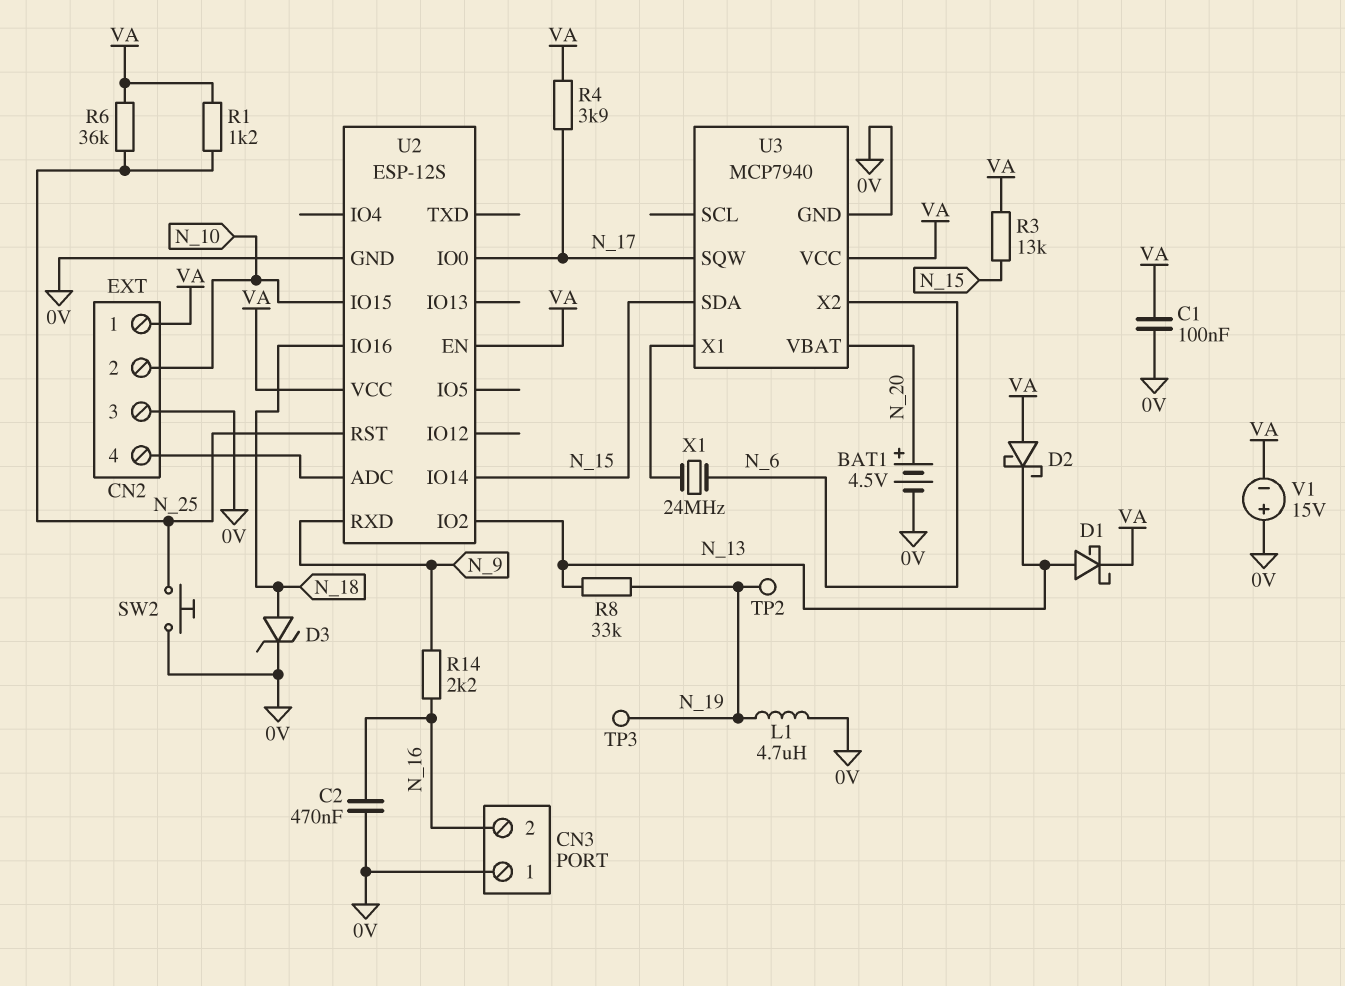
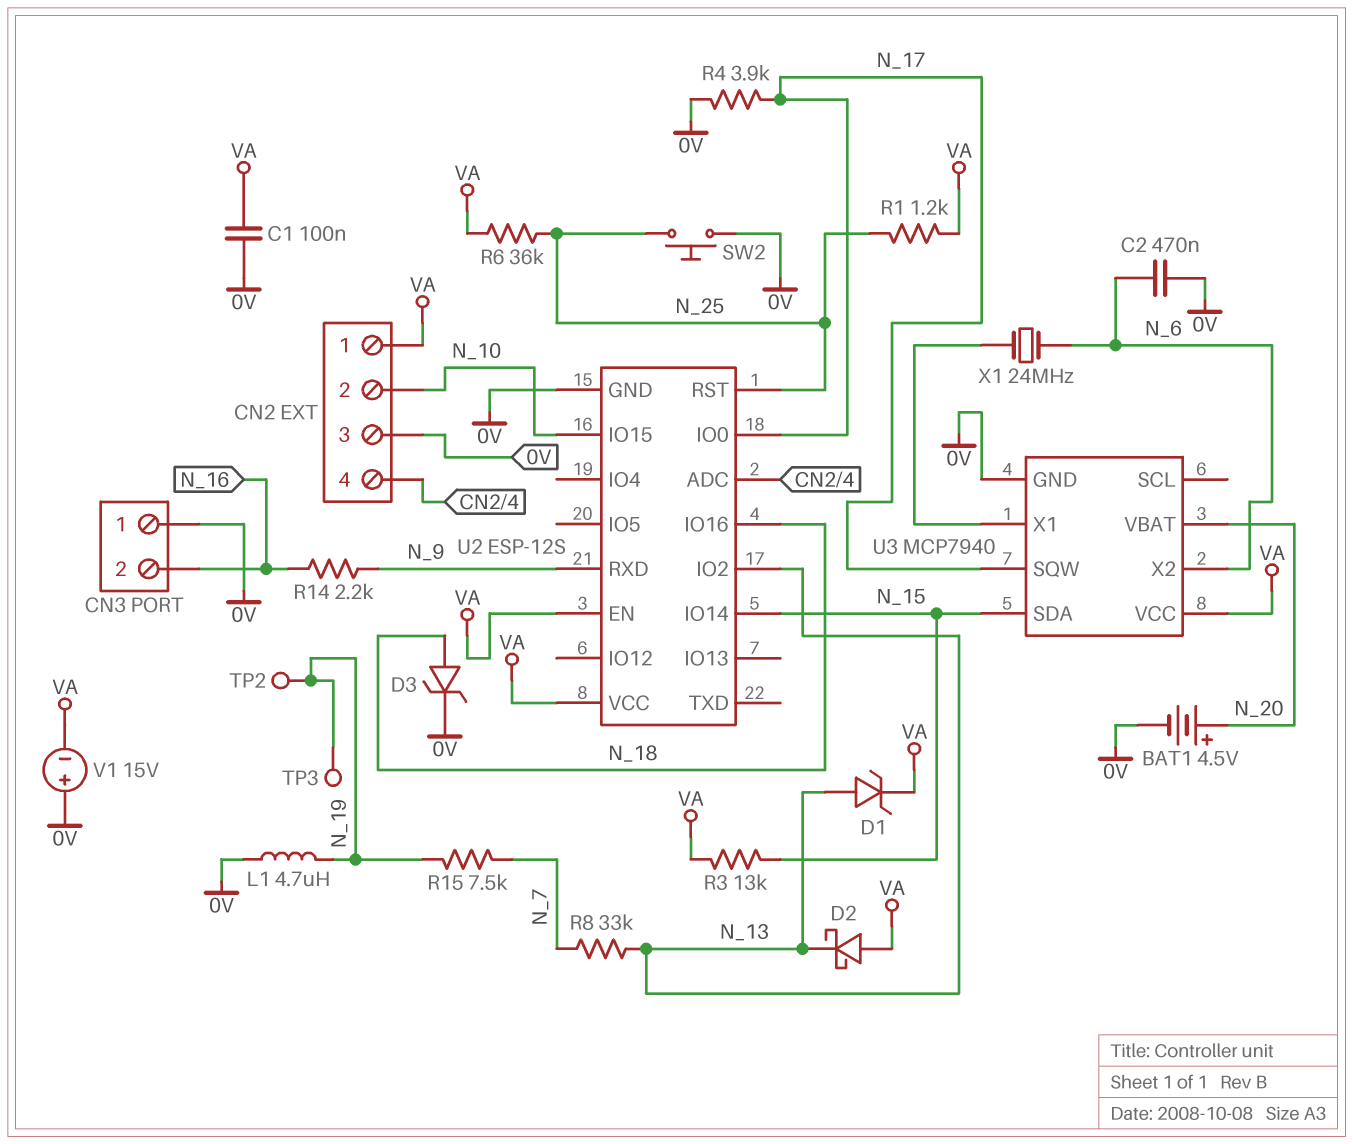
C2: 470nF (0V, N_16) -> 470nF (0V, N_6)
D1: schottky (A N_13, K VA) -> zener (A N_13, K VA)
R4: 3.9k (N_17, VA) -> 3.9k (0V, N_17)
R8: 33k (N_13, N_19) -> 33k (N_7, N_13)
R15: none -> 7.5k (N_7, N_19)

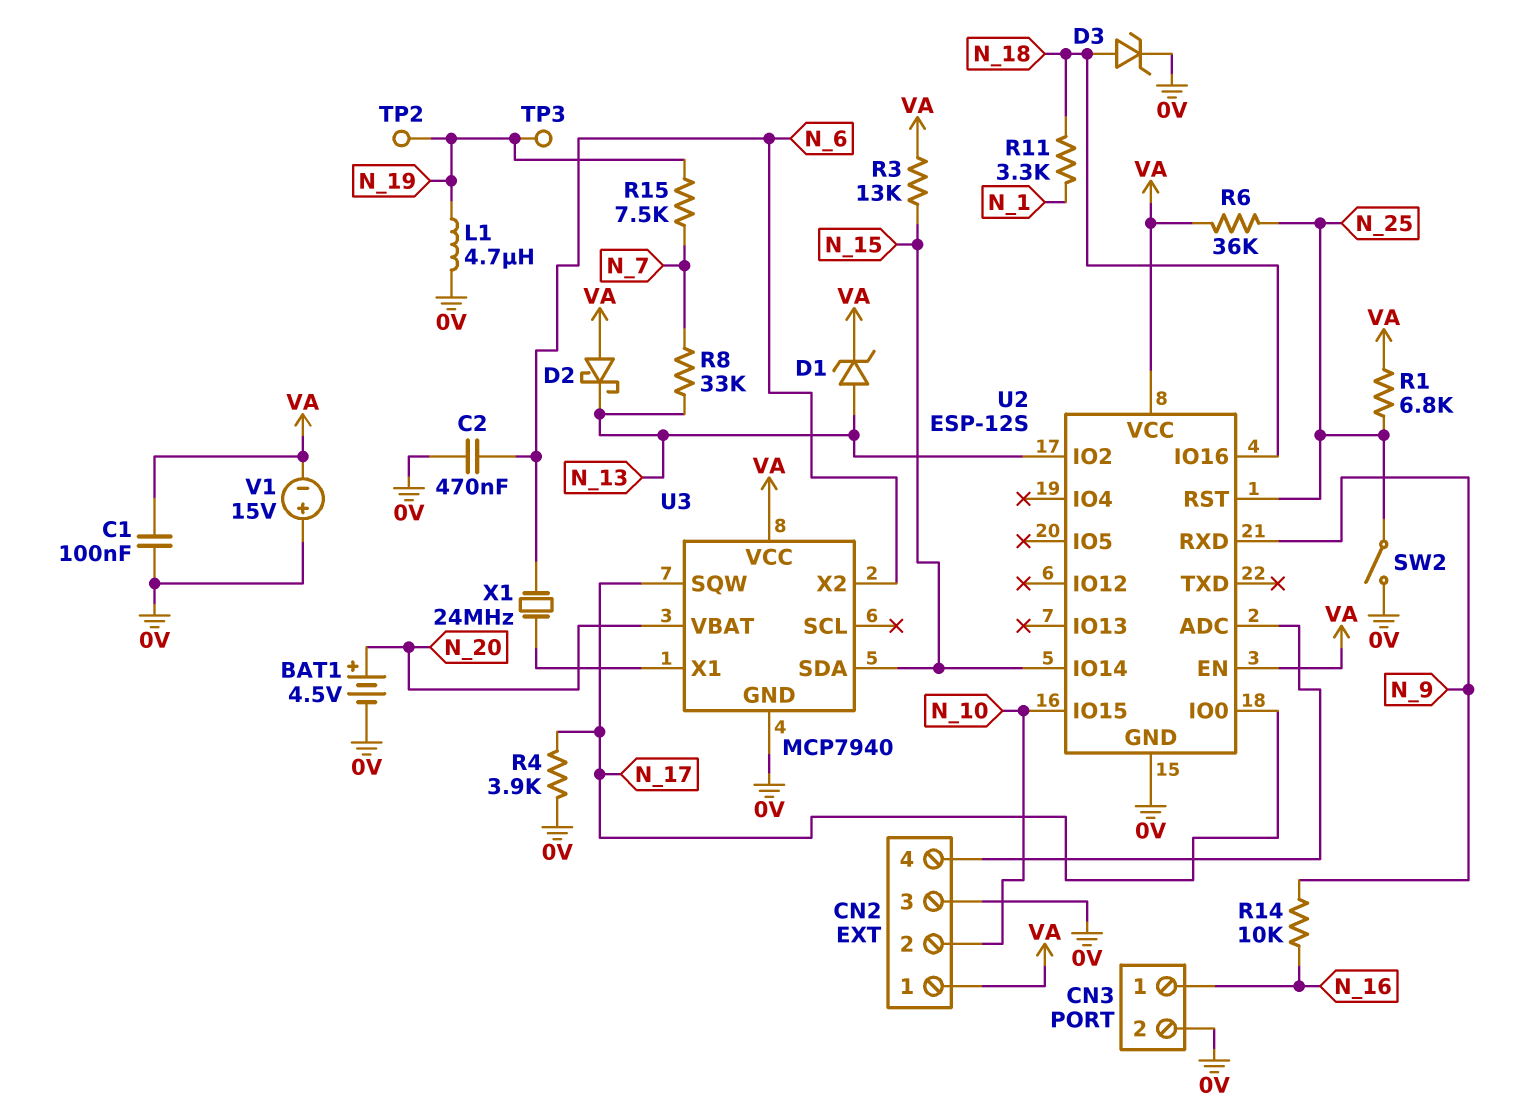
CN3 pin 1: 0V -> N_16
CN3 pin 2: N_16 -> 0V
R1: 1.2k (N_25, VA) -> 6.8k (N_25, VA)
R11: none -> 3.3k (N_1, N_18)
R14: 2.2k (N_9, N_16) -> 10k (N_9, N_16)
SW2: button (0V, N_25) -> switch (0V, N_25)

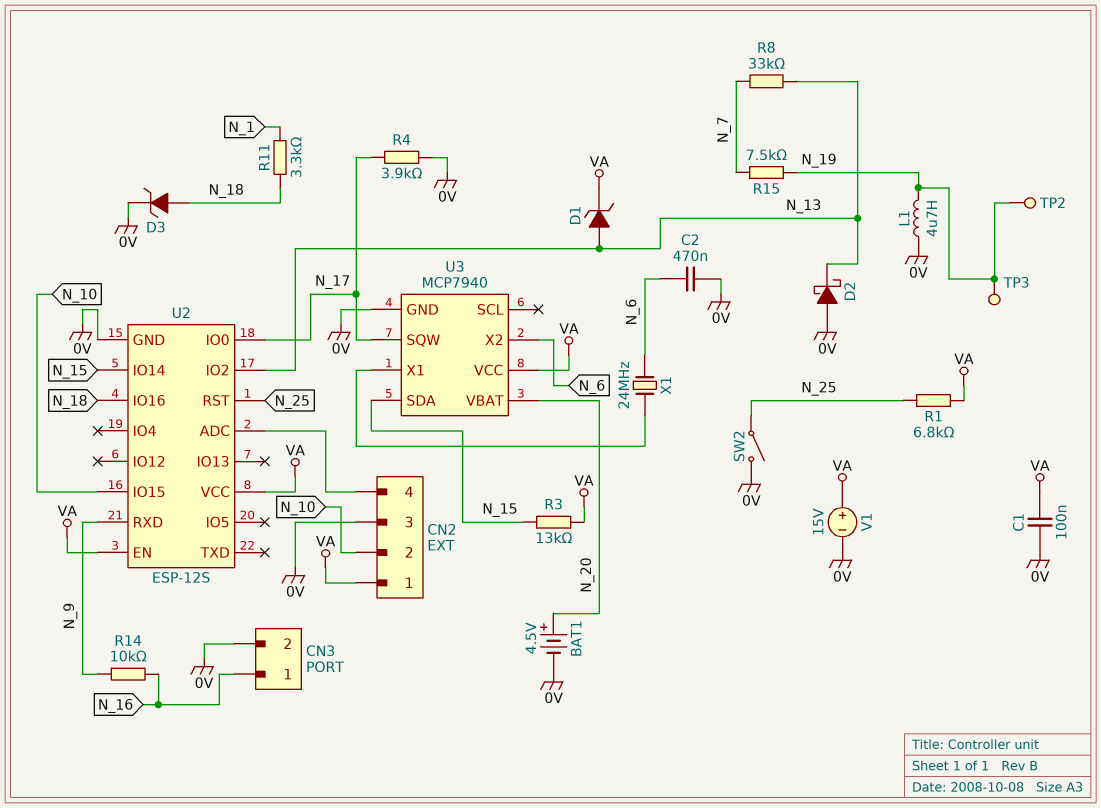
D2: schottky (A VA, K N_13) -> schottky (A 0V, K N_13)
R6: 36k (N_25, VA) -> none
V1: 15V (plus 0V, minus VA) -> 15V (plus VA, minus 0V)

